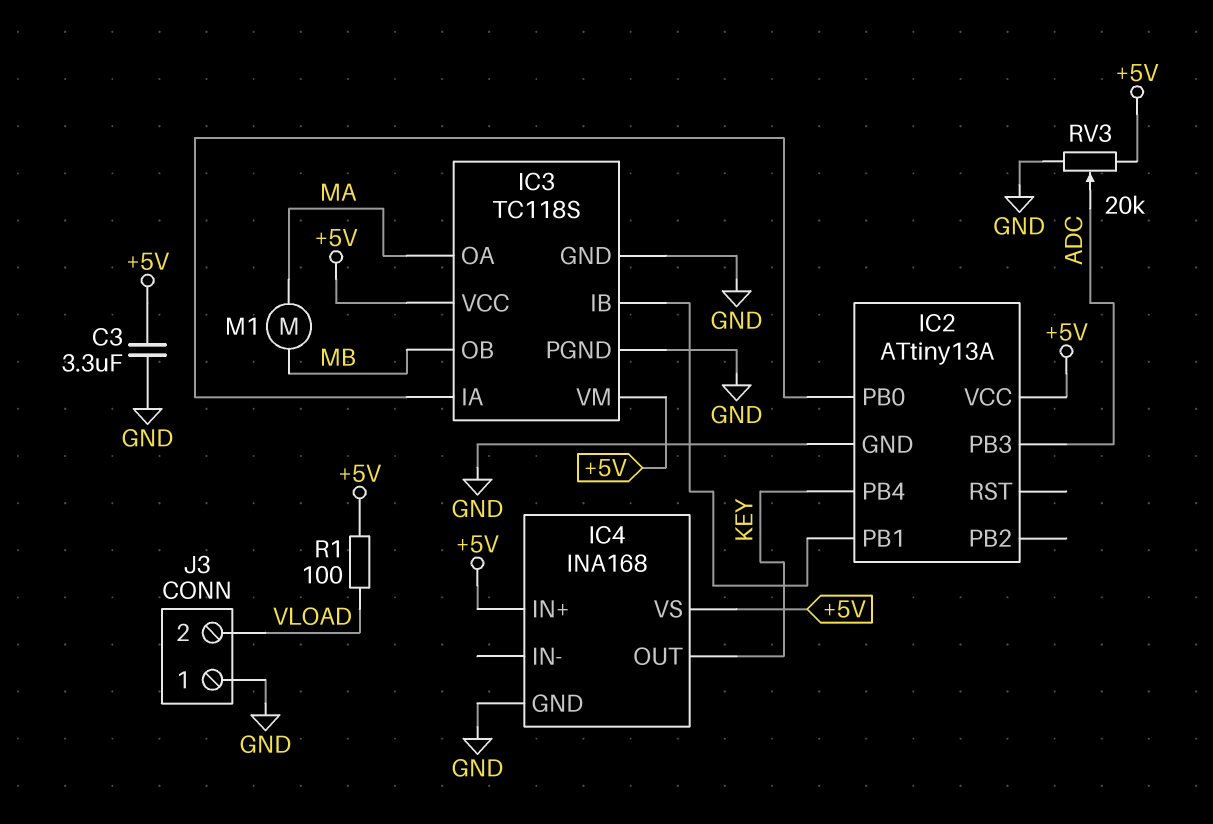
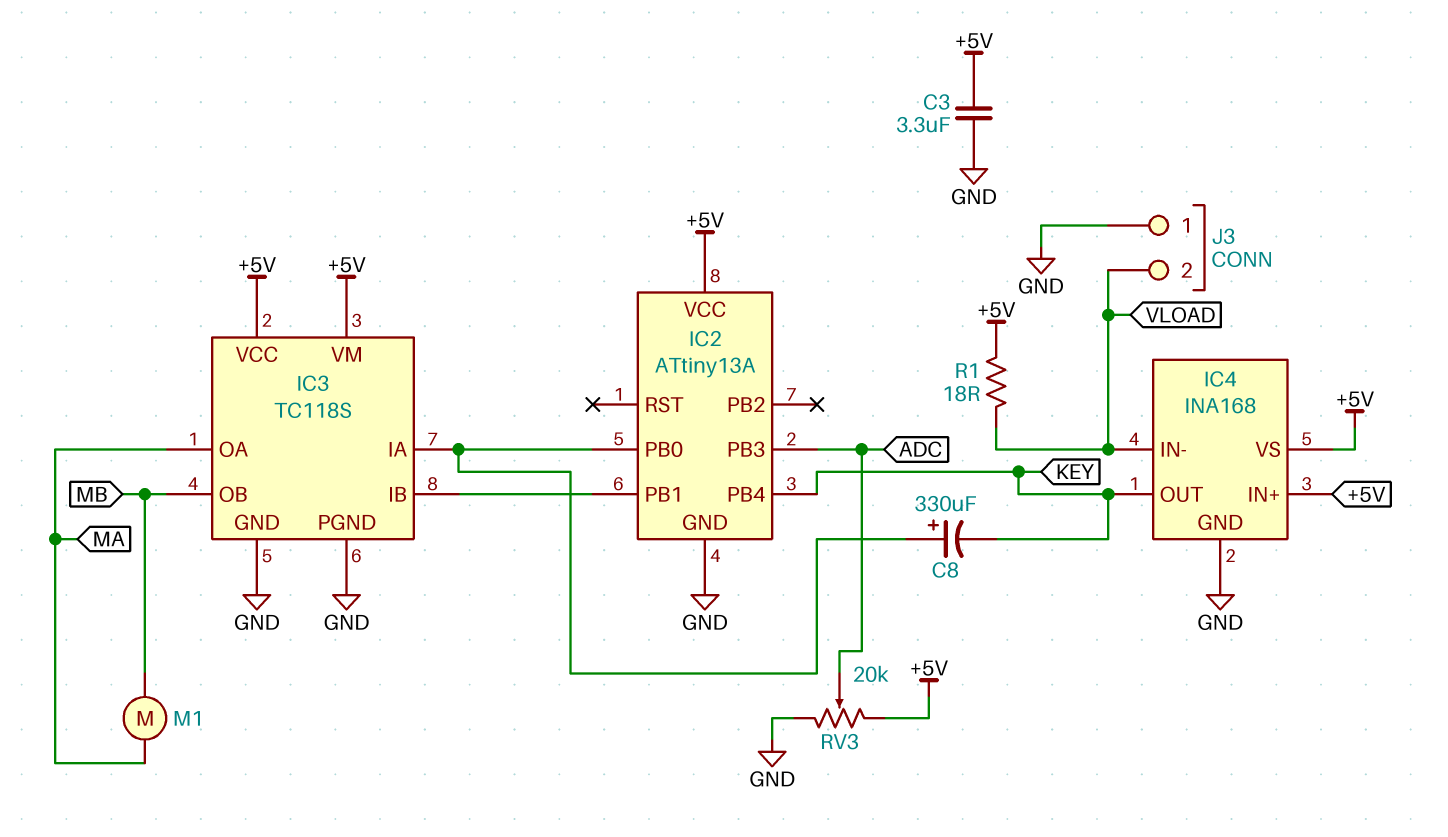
C8: none -> 330uF (plus IC2/PB0, minus KEY)
IC4 pin IN-: none -> VLOAD
R1: 100 (+5V, VLOAD) -> 18 (+5V, VLOAD)

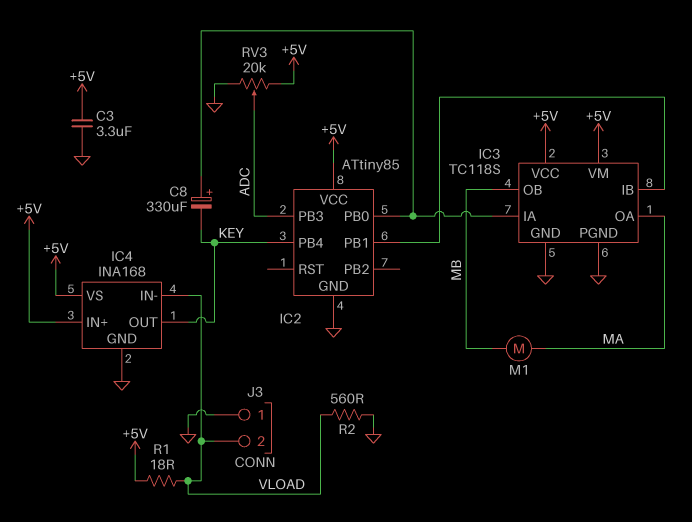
IC2: ATtiny13A -> ATtiny85
R2: none -> 560 (GND, VLOAD)

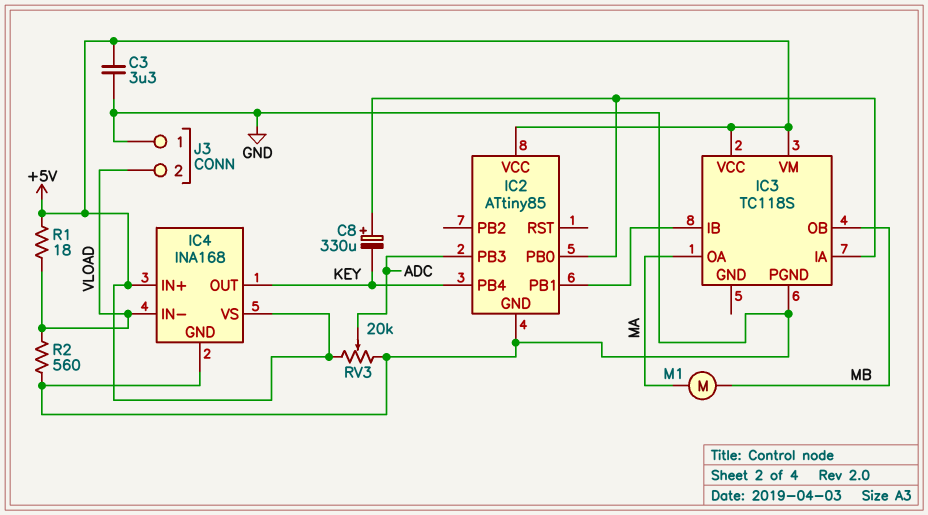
IC3 pin GND: GND -> none

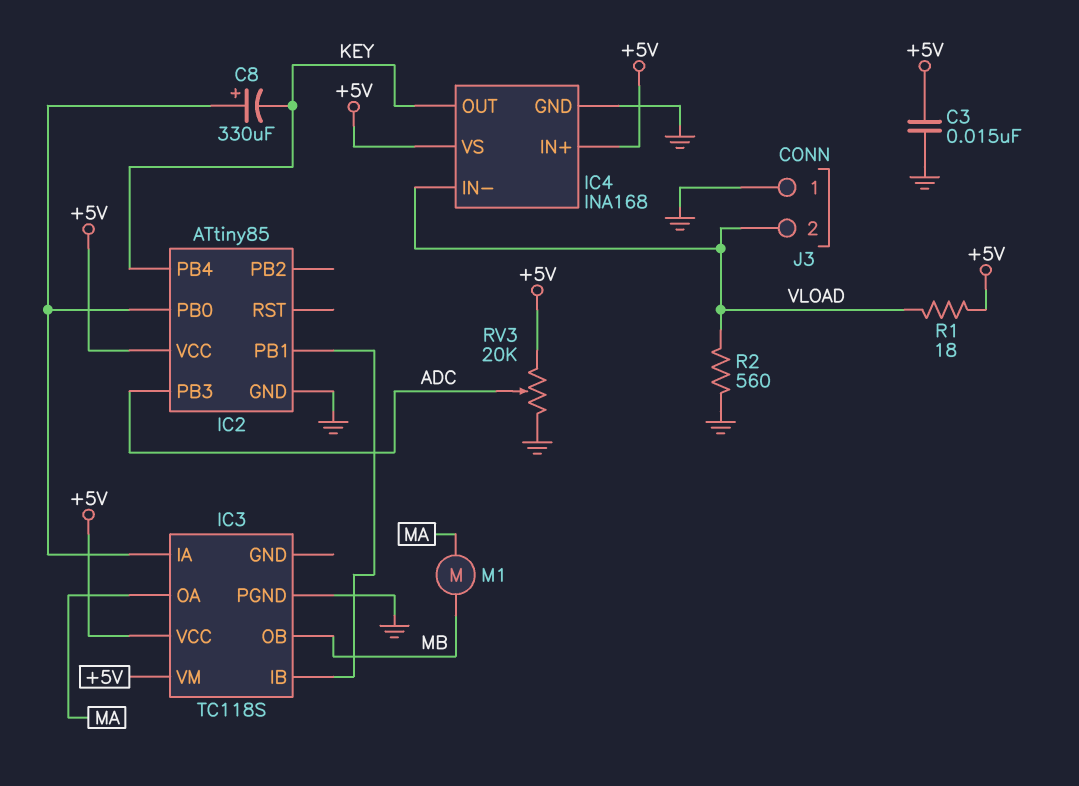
C3: 3.3uF (+5V, GND) -> 15nF (+5V, GND)

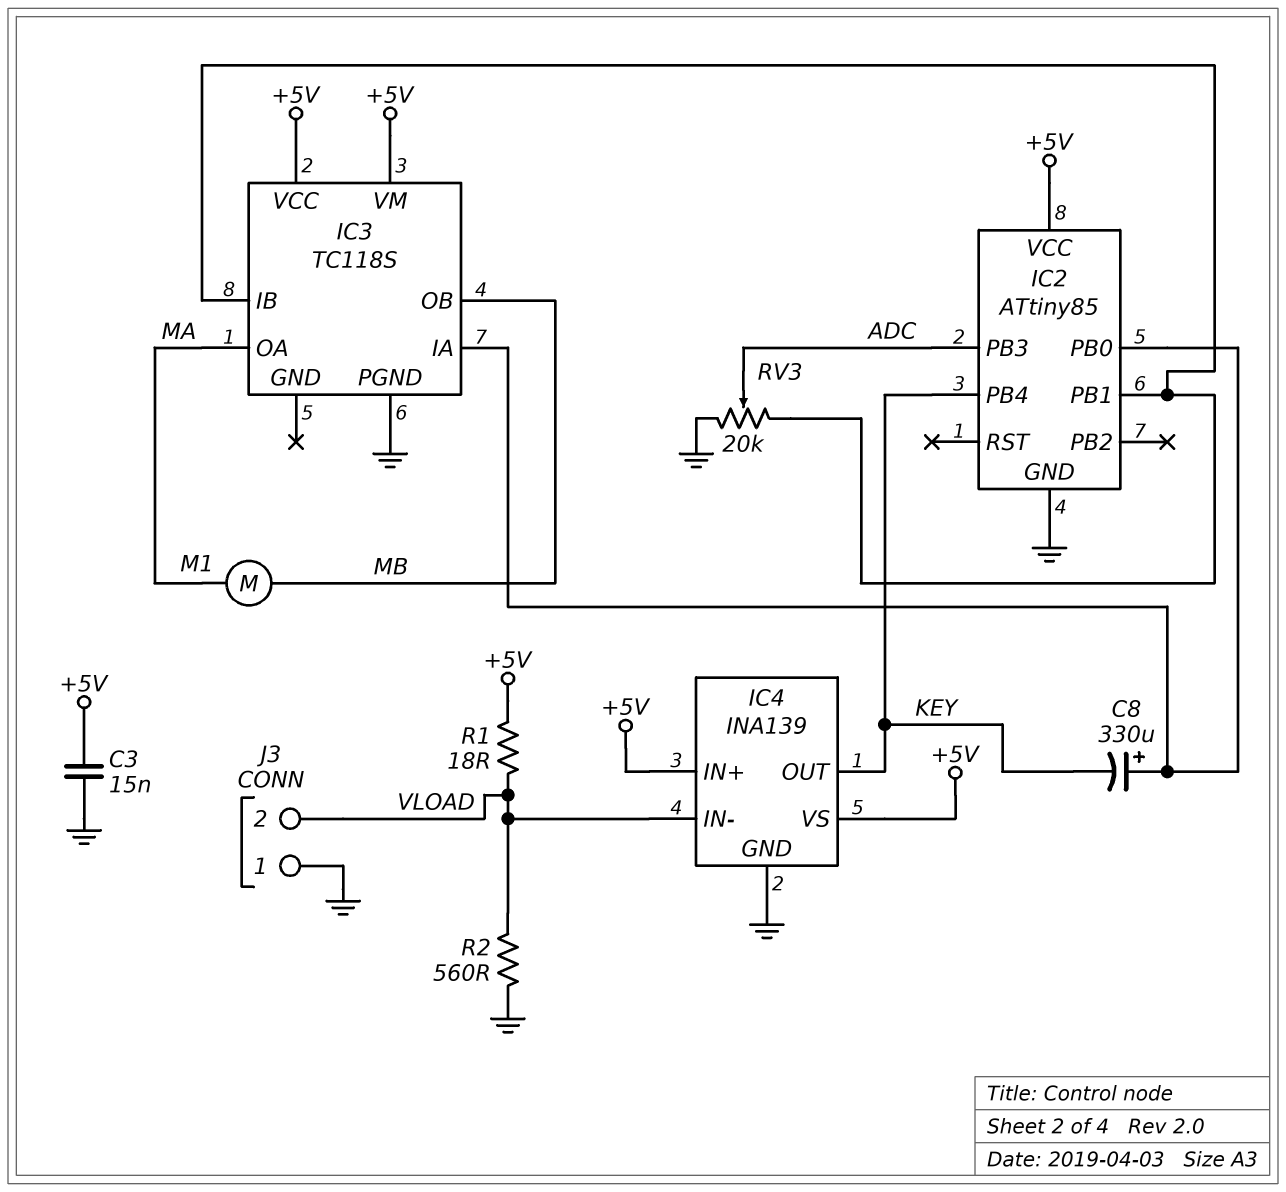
IC4: INA168 -> INA139
RV3: 20k (+5V, GND, wiper ADC) -> 20k (GND, IC2/PB1, wiper ADC)

